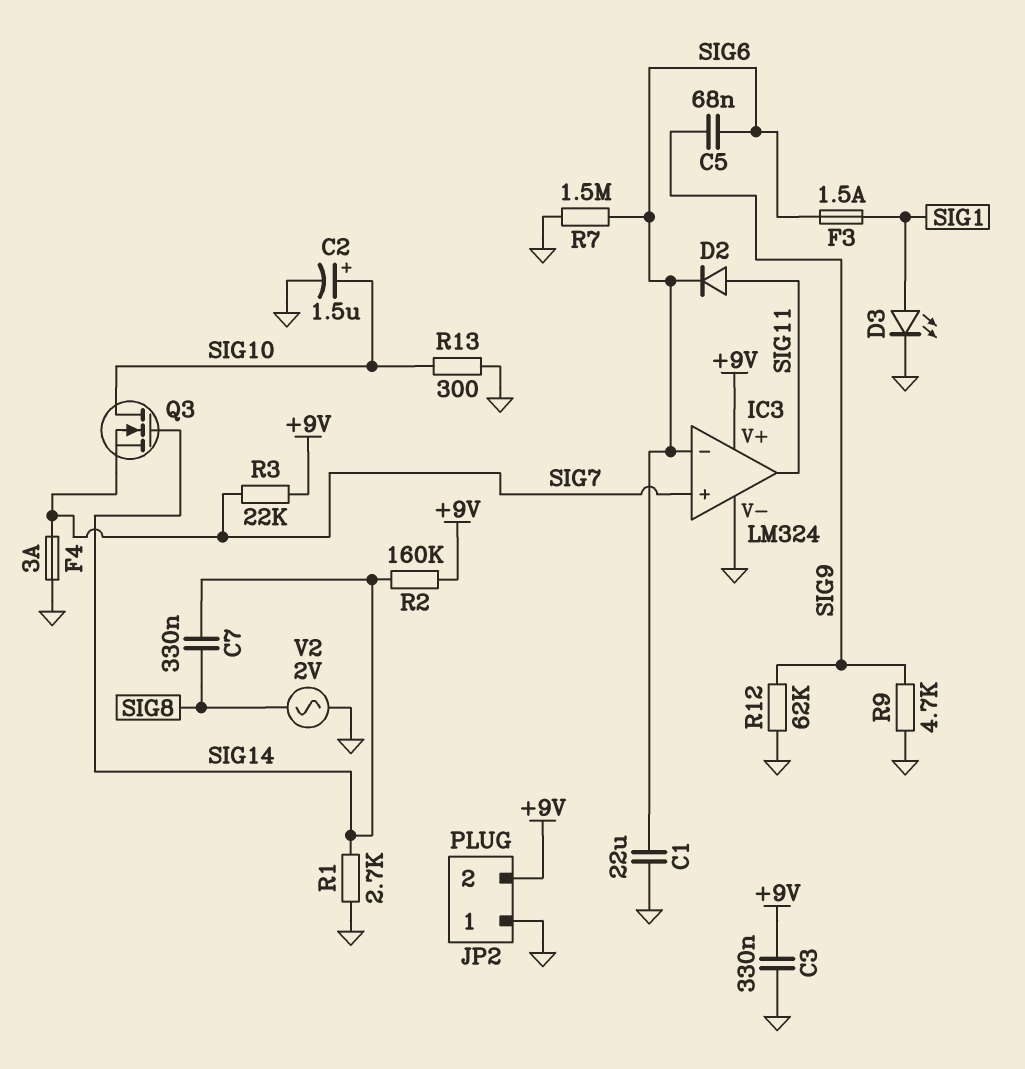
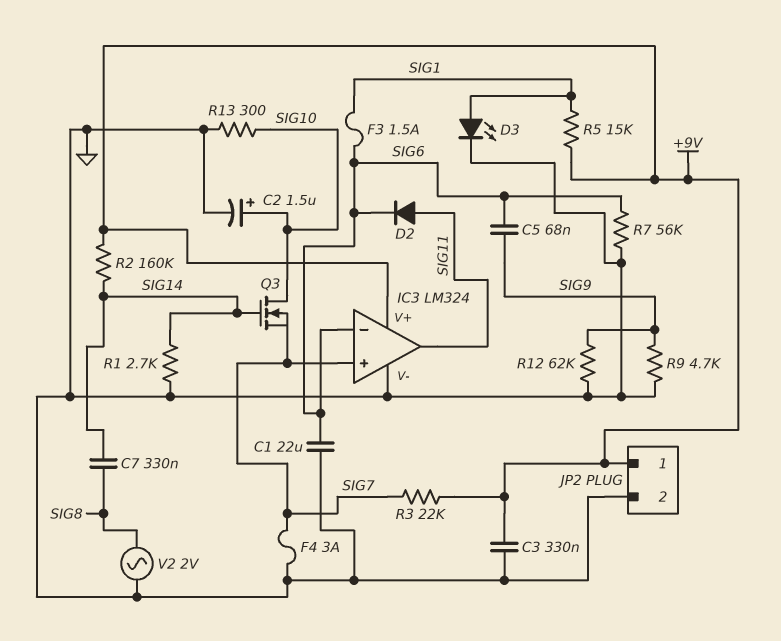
JP2 pin 1: GND -> +9V
JP2 pin 2: +9V -> GND
R5: none -> 15k (+9V, SIG1)
R7: 1.5M (GND, SIG6) -> 56k (GND, SIG6)

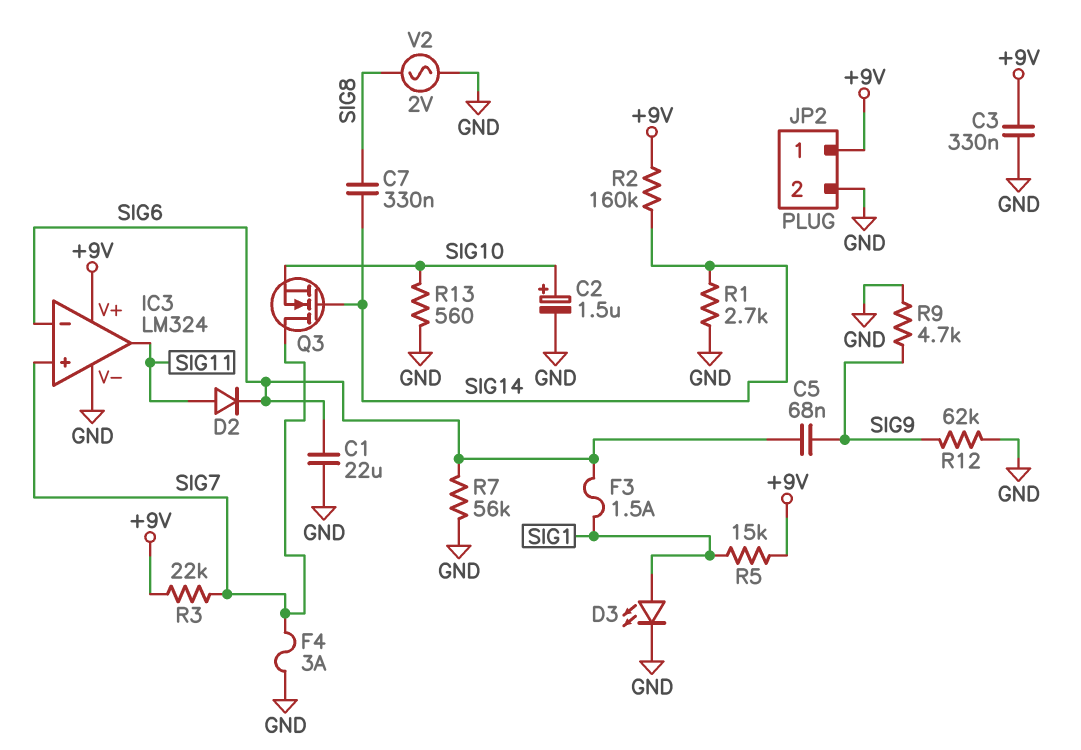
Q3: NMOS (G SIG14, D SIG10, S SIG7) -> NMOS (G SIG14, D SIG7, S SIG10)
R13: 300 (GND, SIG10) -> 560 (GND, SIG10)

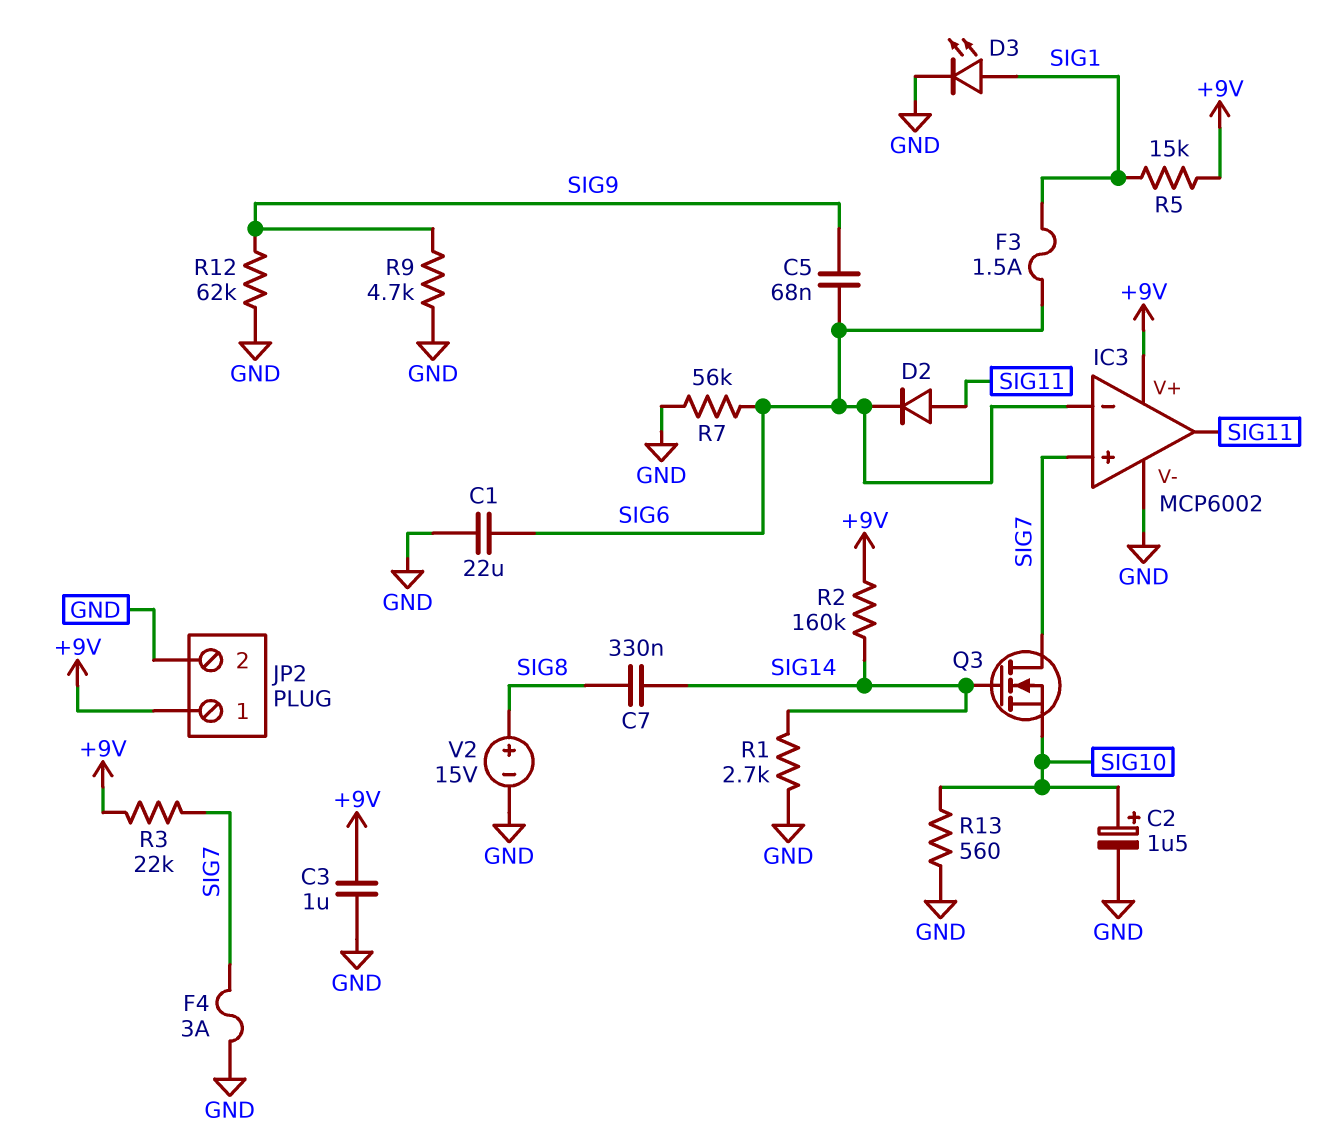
C3: 330nF (+9V, GND) -> 1uF (+9V, GND)
IC3: LM324 -> MCP6002
V2: AC 2V (GND, SIG8) -> 15V (plus SIG8, minus GND)

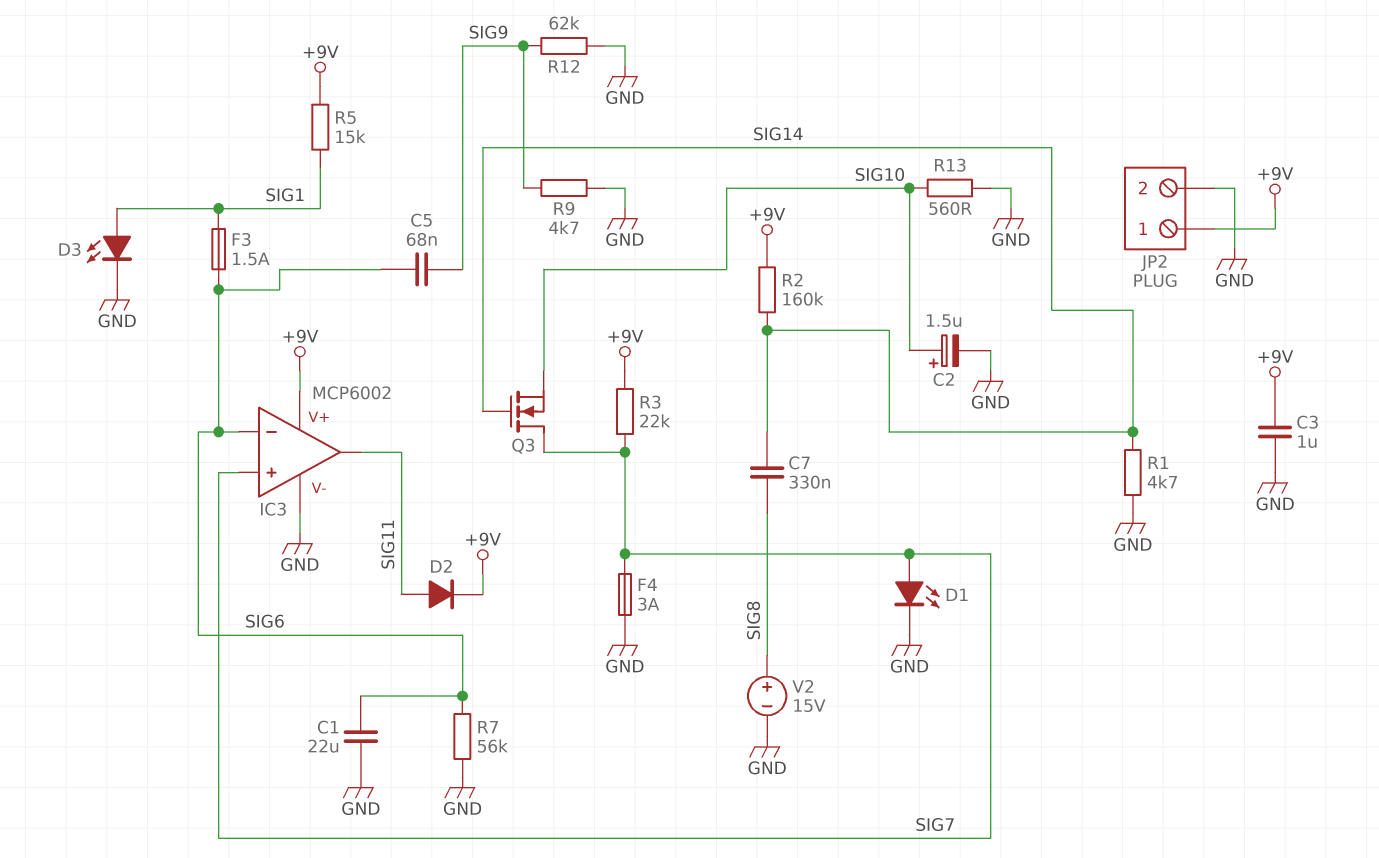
D1: none -> LED (A SIG7, K GND)
D2: diode (A SIG11, K SIG6) -> diode (A SIG11, K +9V)
R1: 2.7k (GND, SIG14) -> 4.7k (GND, SIG14)

